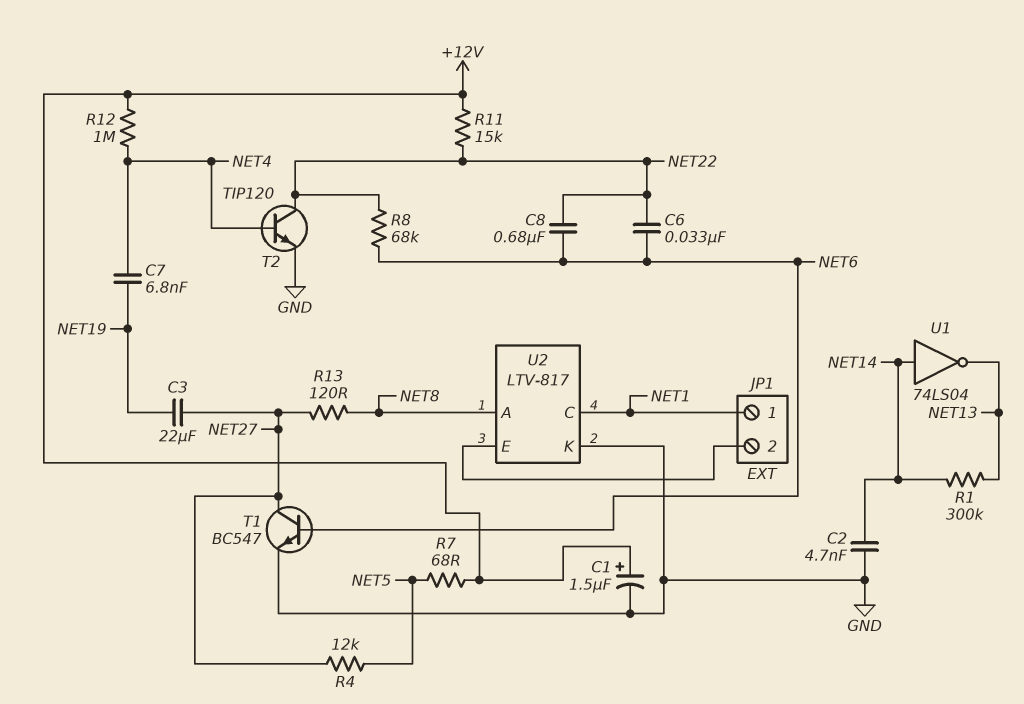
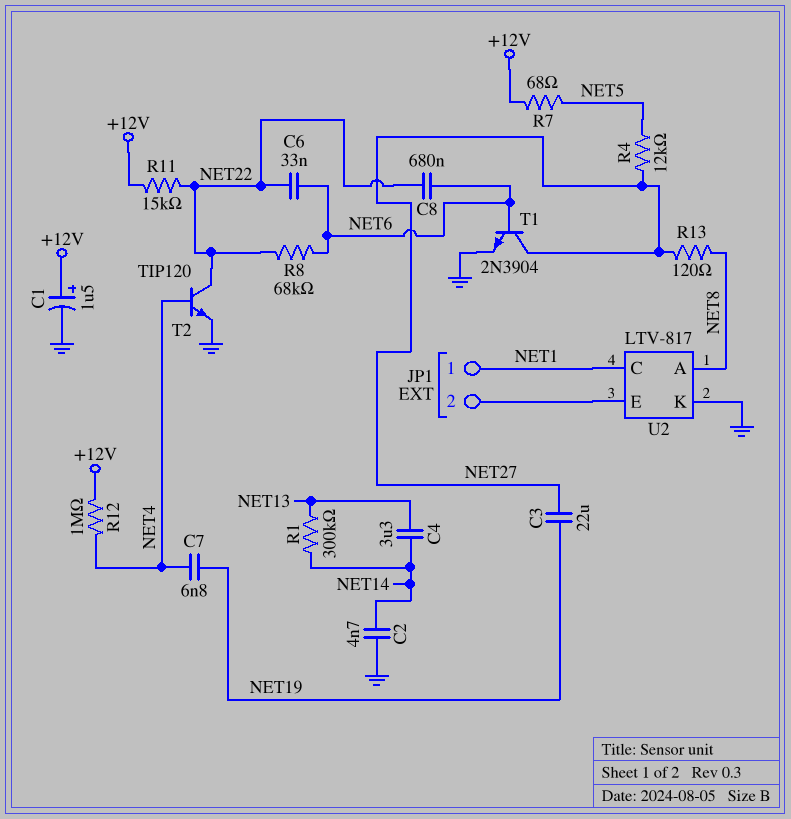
C4: none -> 3.3uF (NET13, NET14)
T1: NPN BC547 (B NET6, C NET27, E GND) -> NPN 2N3904 (B NET6, C NET27, E GND)
U1: NOT 74LS04 (in NET14, out NET13) -> none

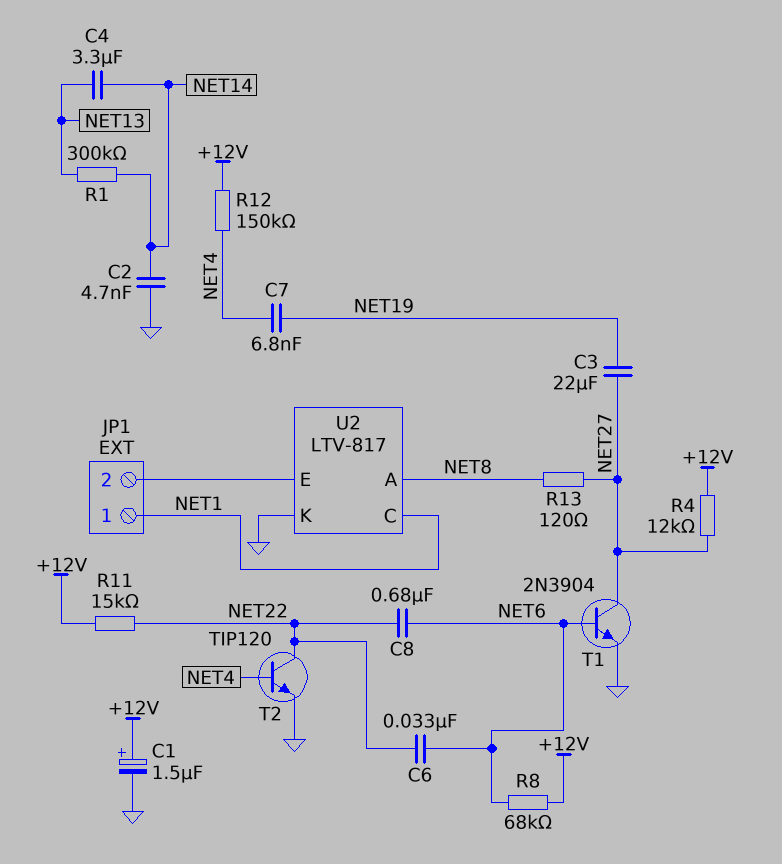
R4: 12k (NET5, NET27) -> 12k (+12V, NET27)
R7: 68 (+12V, NET5) -> none
R8: 68k (NET6, NET22) -> 68k (+12V, NET6)
R12: 1M (+12V, NET4) -> 150k (+12V, NET4)

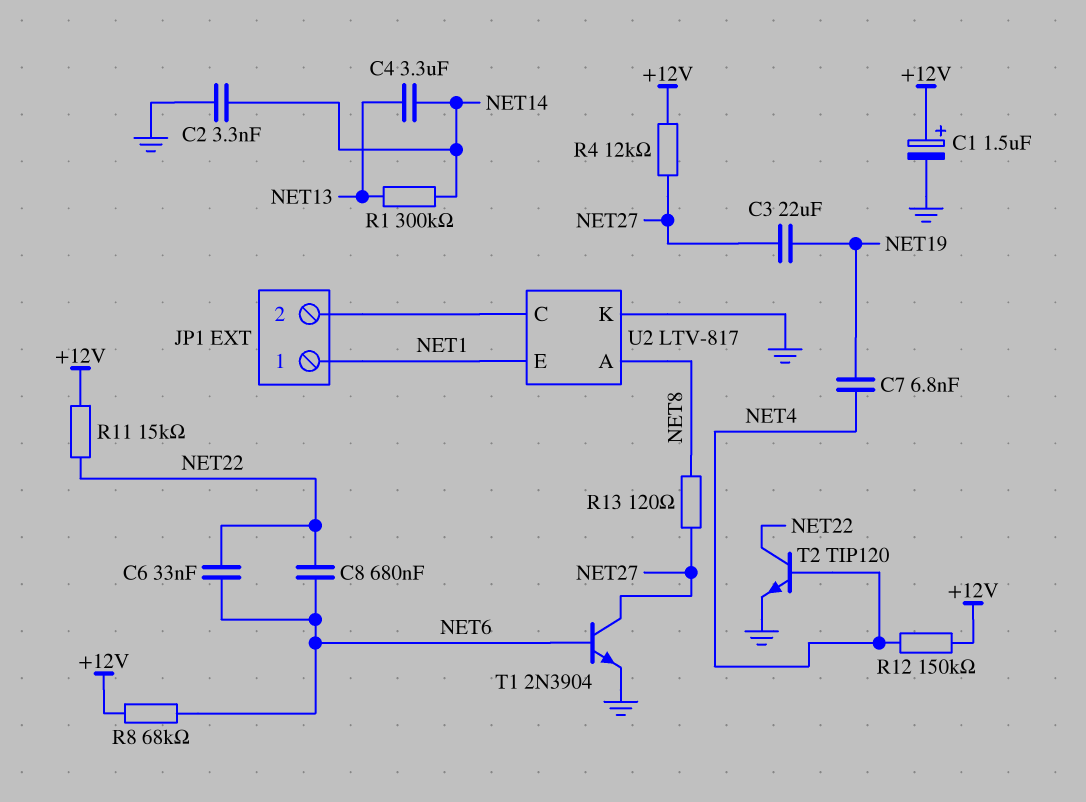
C2: 4.7nF (GND, NET14) -> 3.3nF (GND, NET14)
U2 pin C: NET1 -> JP1/2
U2 pin E: JP1/2 -> NET1

